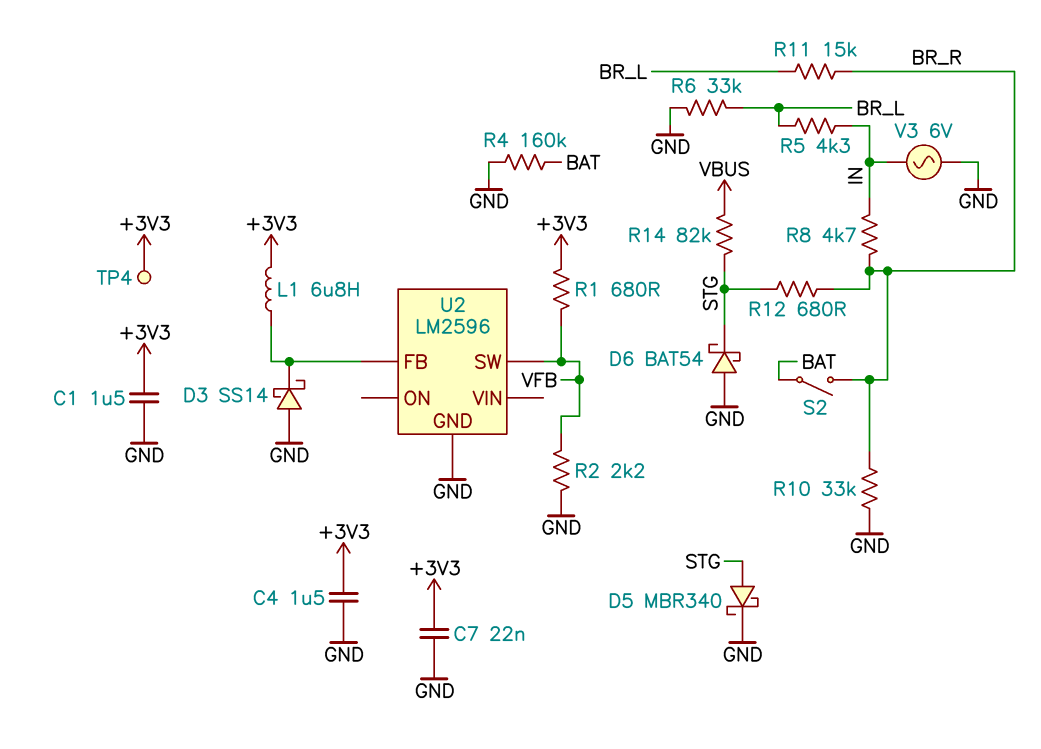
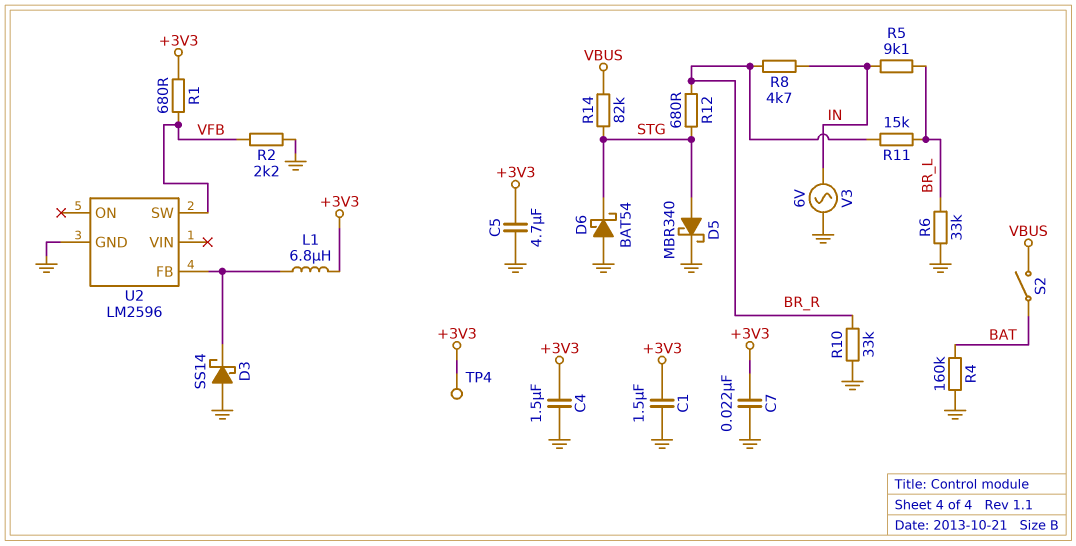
C5: none -> 4.7uF (+3V3, GND)
R5: 4.3k (BR_L, IN) -> 9.1k (BR_L, IN)
S2: switch (BAT, BR_R) -> switch (BAT, VBUS)

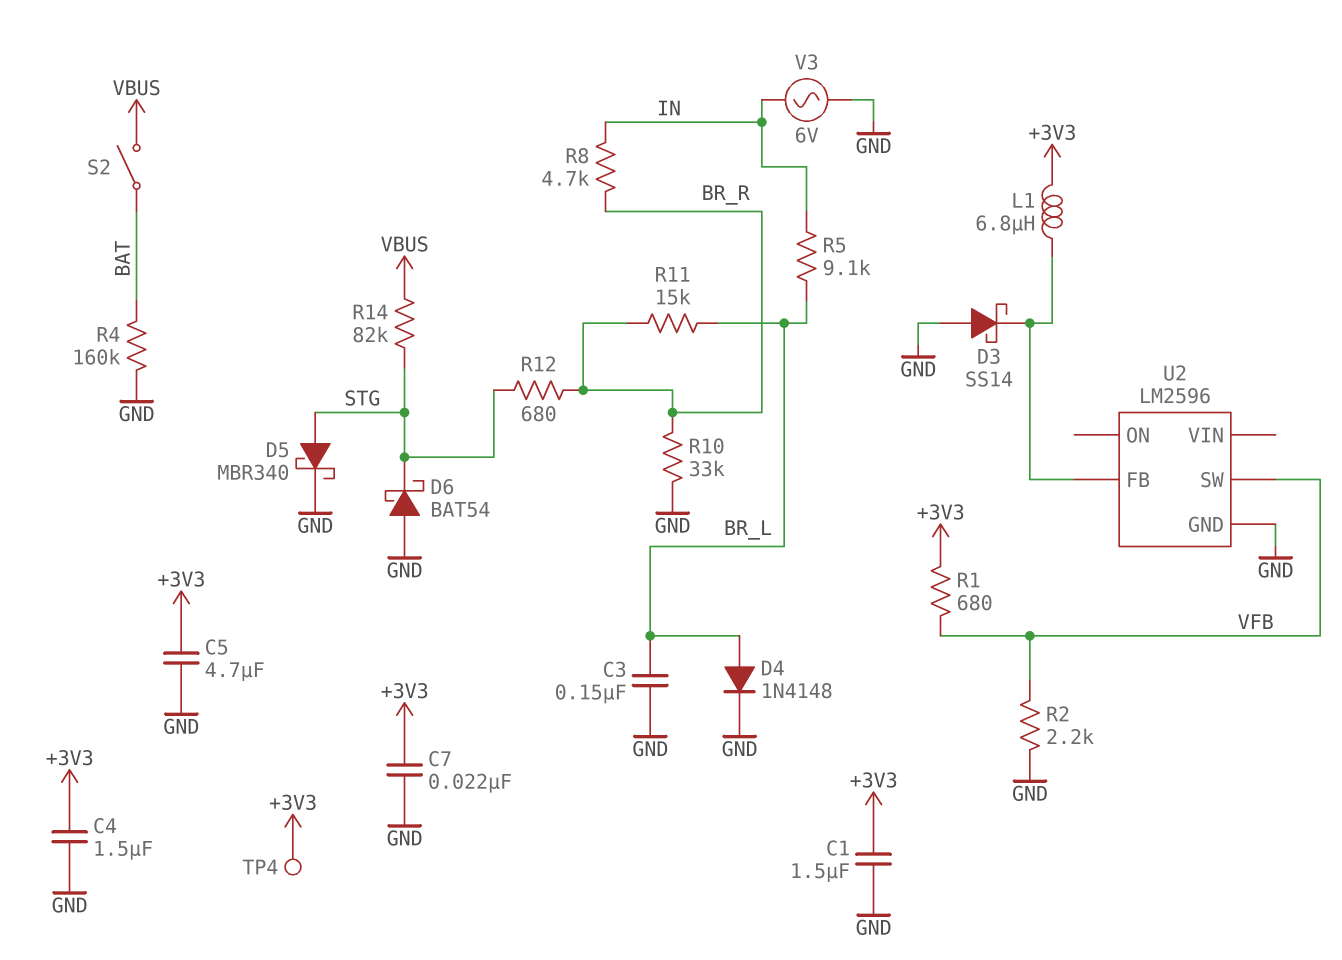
C3: none -> 150nF (BR_L, GND)
D4: none -> diode 1N4148 (A BR_L, K GND)
R6: 33k (BR_L, GND) -> none

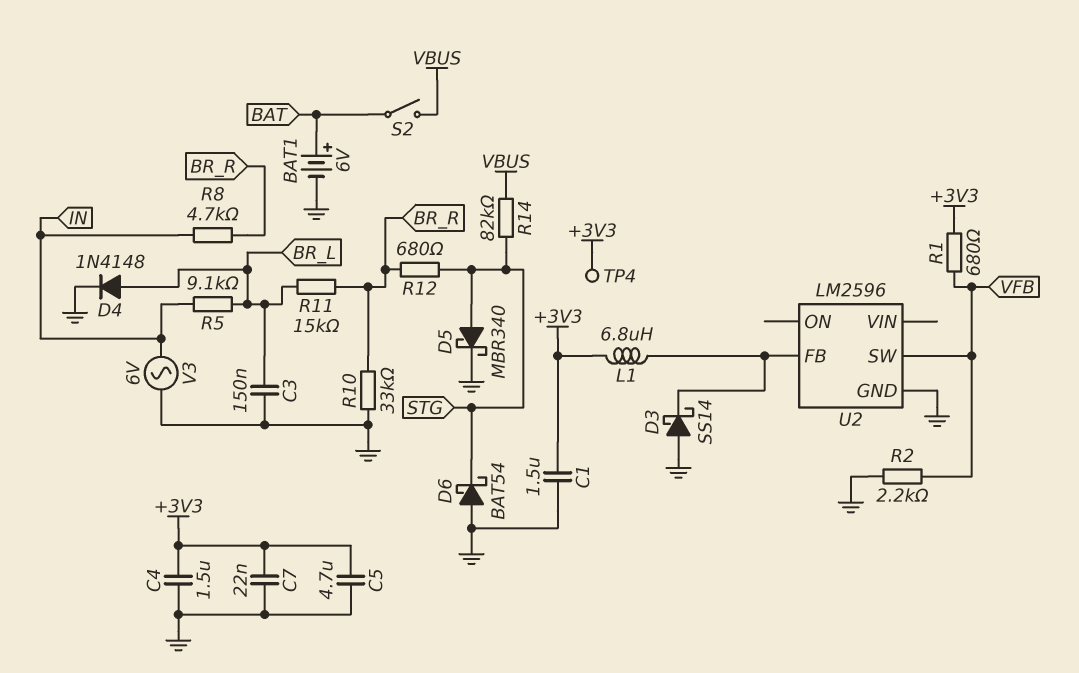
BAT1: none -> 6V (plus BAT, minus GND)
R4: 160k (BAT, GND) -> none

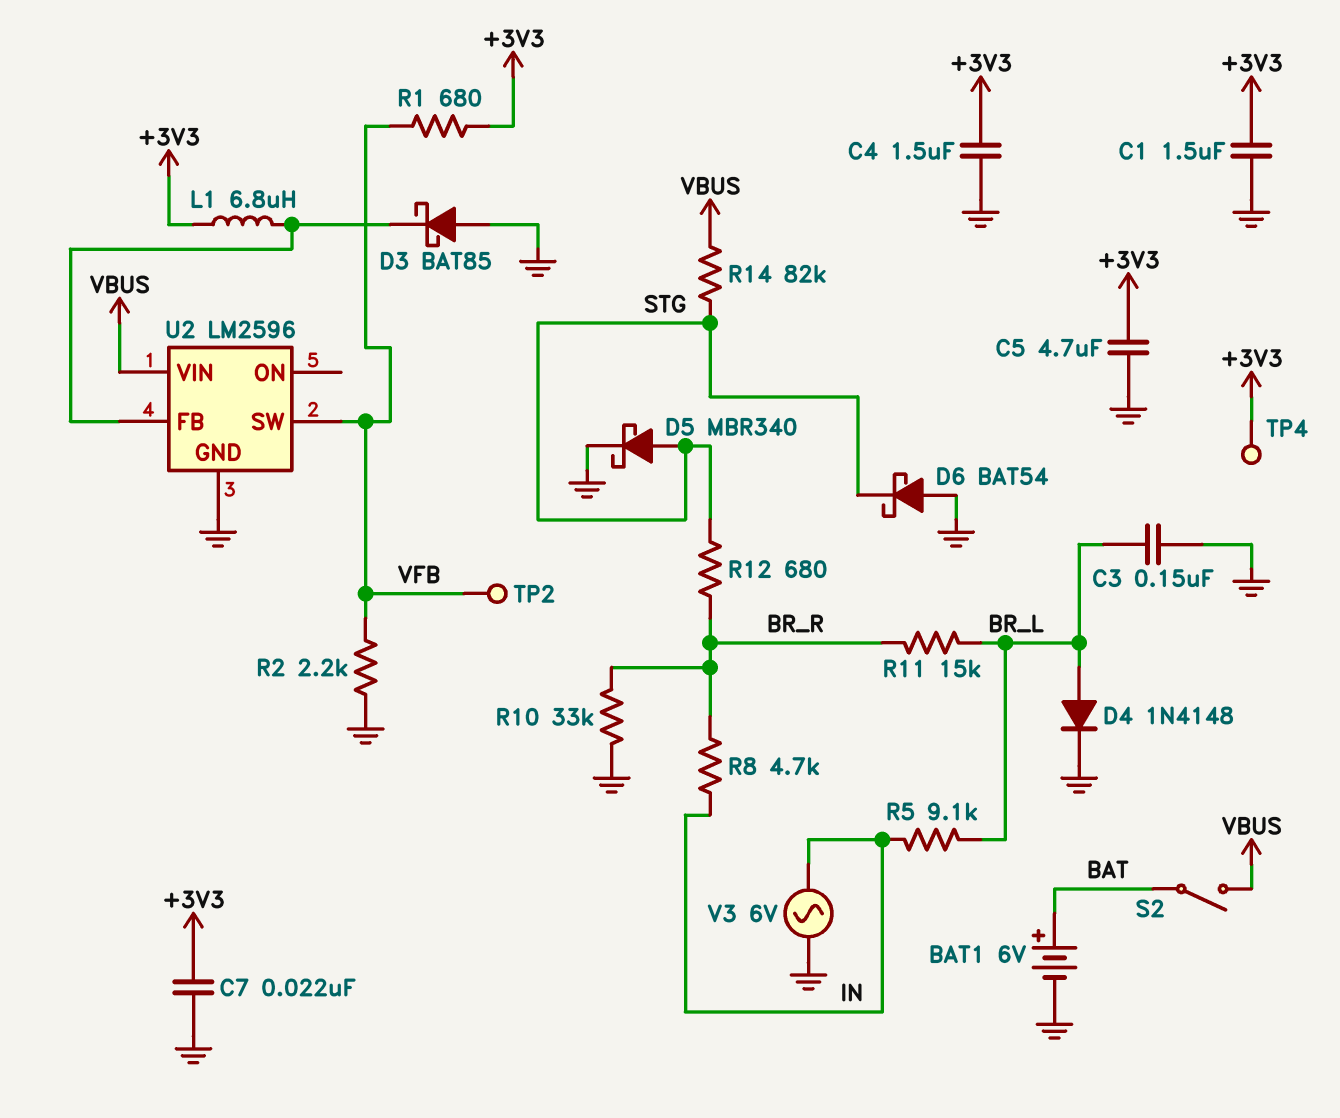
D3: schottky SS14 (A GND, K U2/FB) -> schottky BAT85 (A GND, K U2/FB)
TP2: none -> test point (VFB)
U2 pin VIN: none -> VBUS

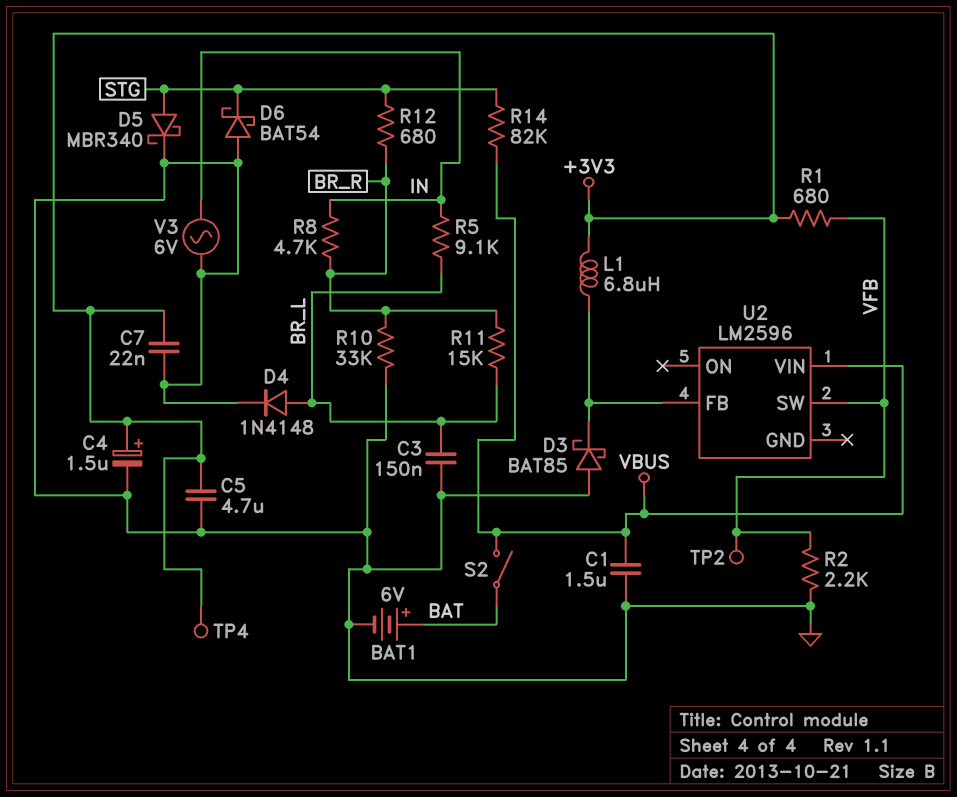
C1: 1.5uF (+3V3, GND) -> 1.5uF (GND, VBUS)
C4: 1.5uF (+3V3, GND) -> 1.5uF (plus +3V3, minus GND)
U2 pin GND: GND -> none

